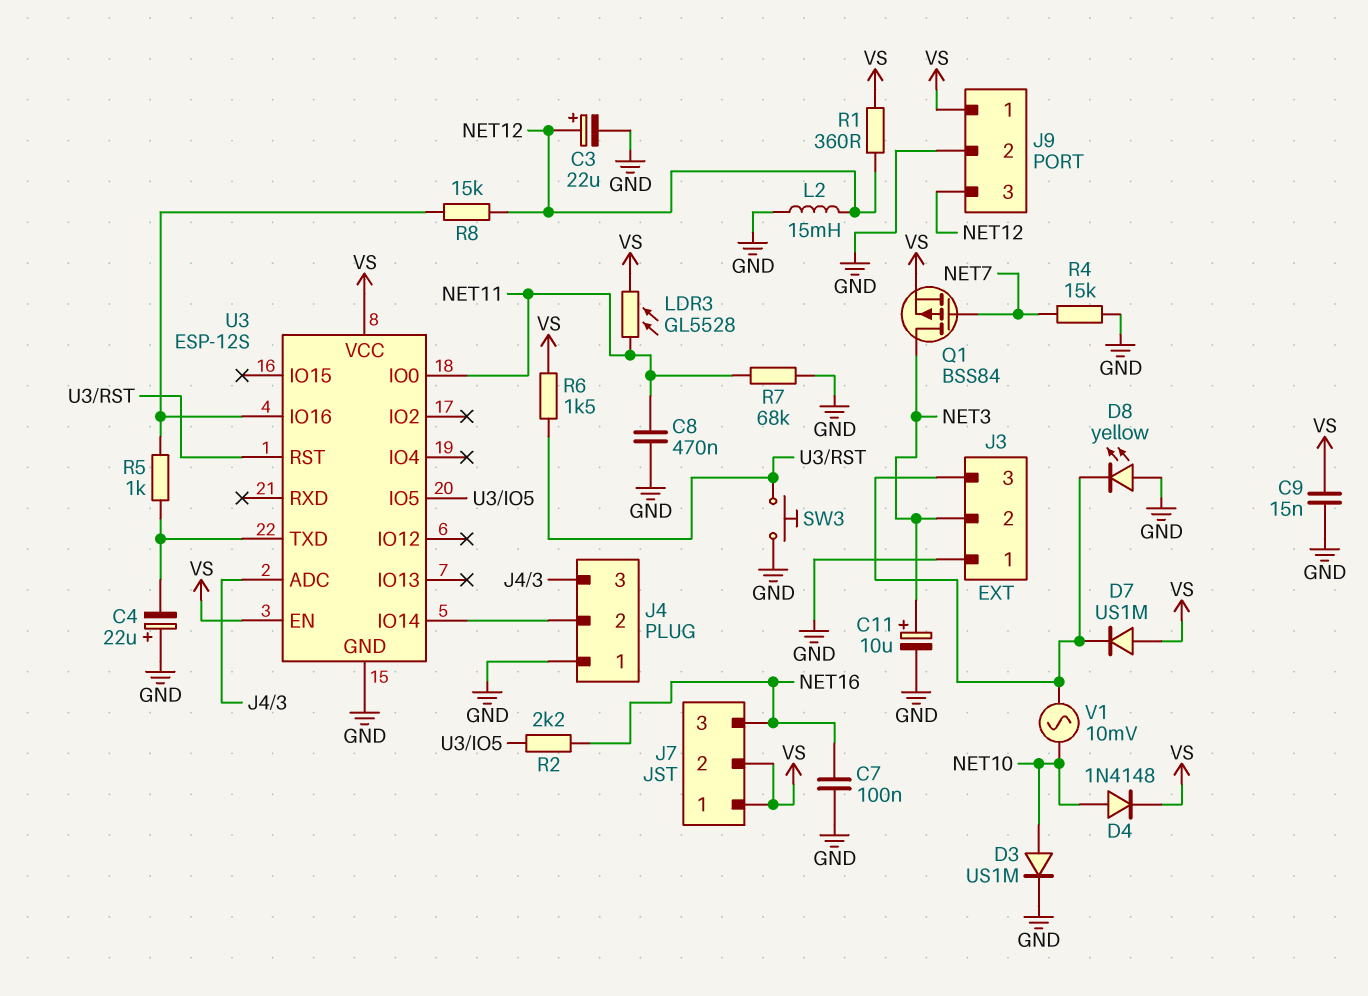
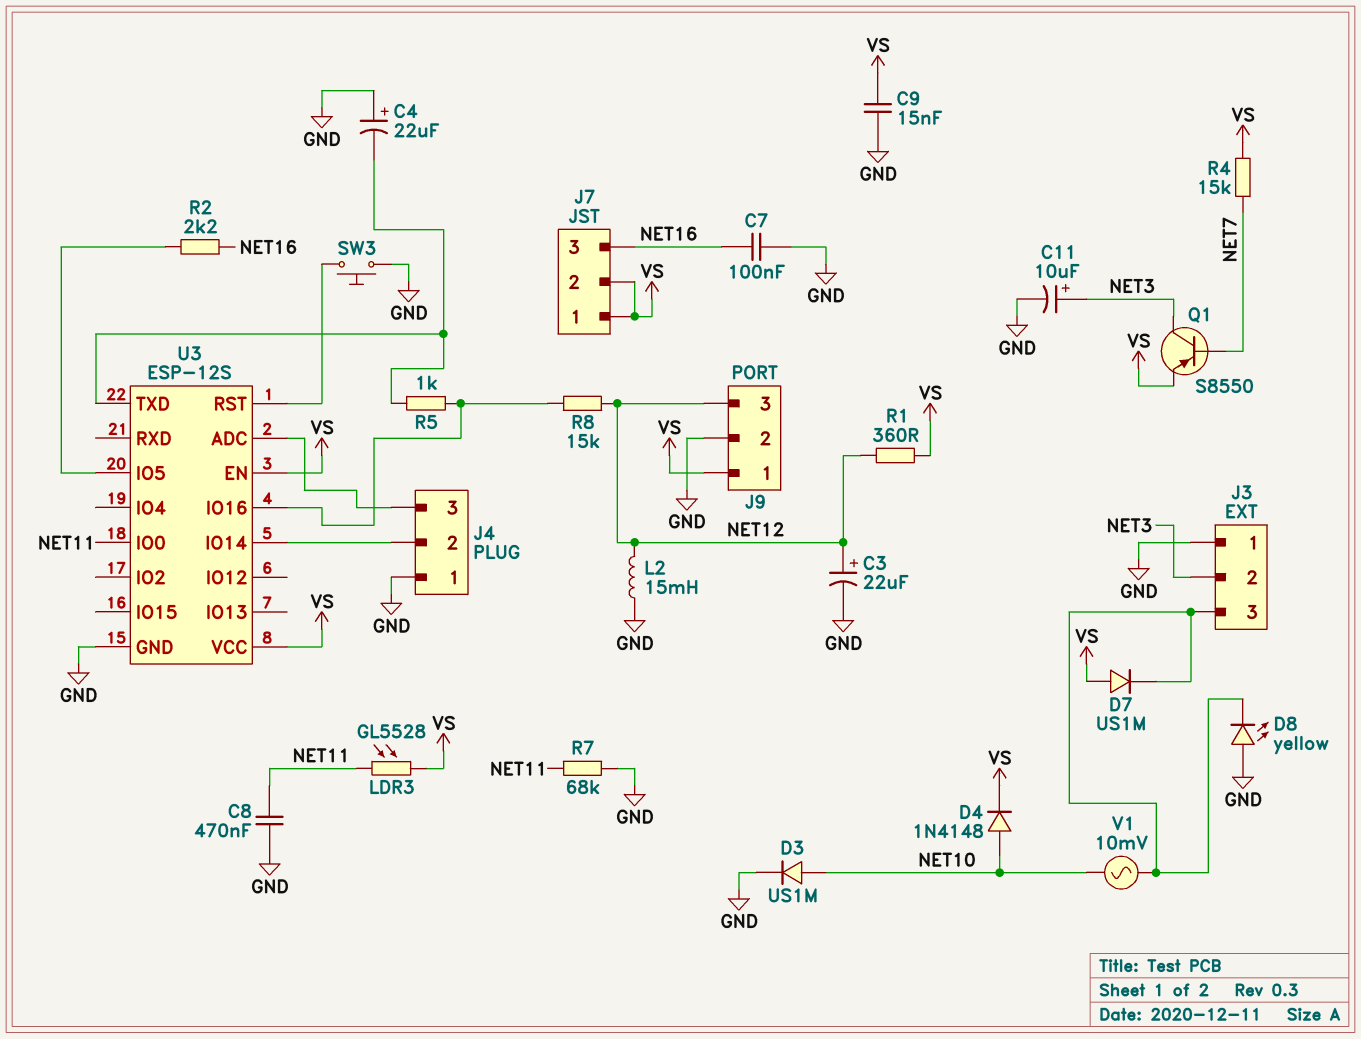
Q1: PMOS BSS84 (G NET7, D NET3, S VS) -> PNP S8550 (B NET7, C NET3, E VS)
R4: 15k (GND, NET7) -> 15k (NET7, VS)
R6: 1.5k (U3/RST, VS) -> none

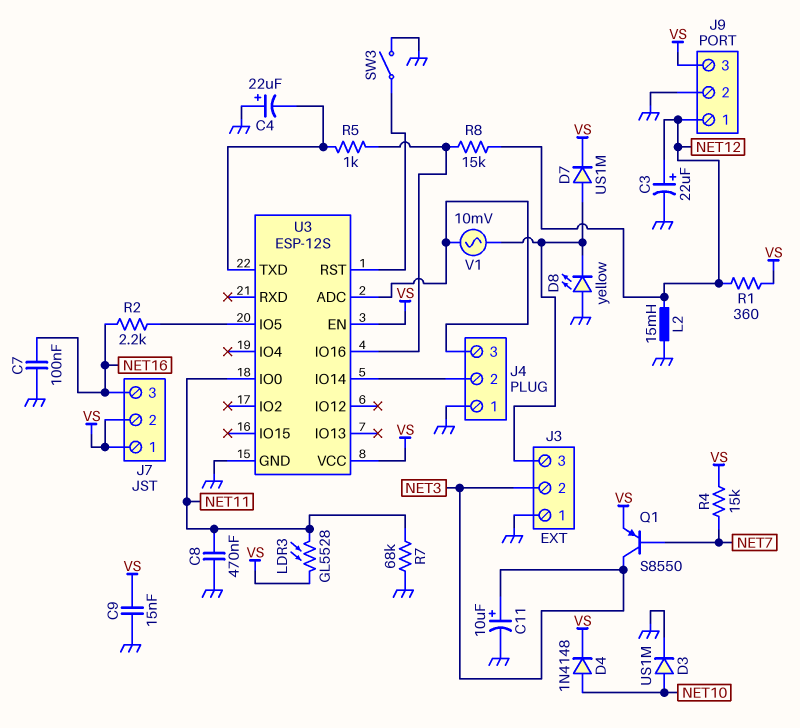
D7: diode US1M (A VS, K J3/3) -> diode US1M (A J3/3, K VS)
J9 pin 1: VS -> NET12
J9 pin 3: NET12 -> VS
SW3: button (GND, U3/RST) -> switch (GND, U3/RST)
V1: AC 10mV (J3/3, NET10) -> AC 10mV (J3/3, J4/3)

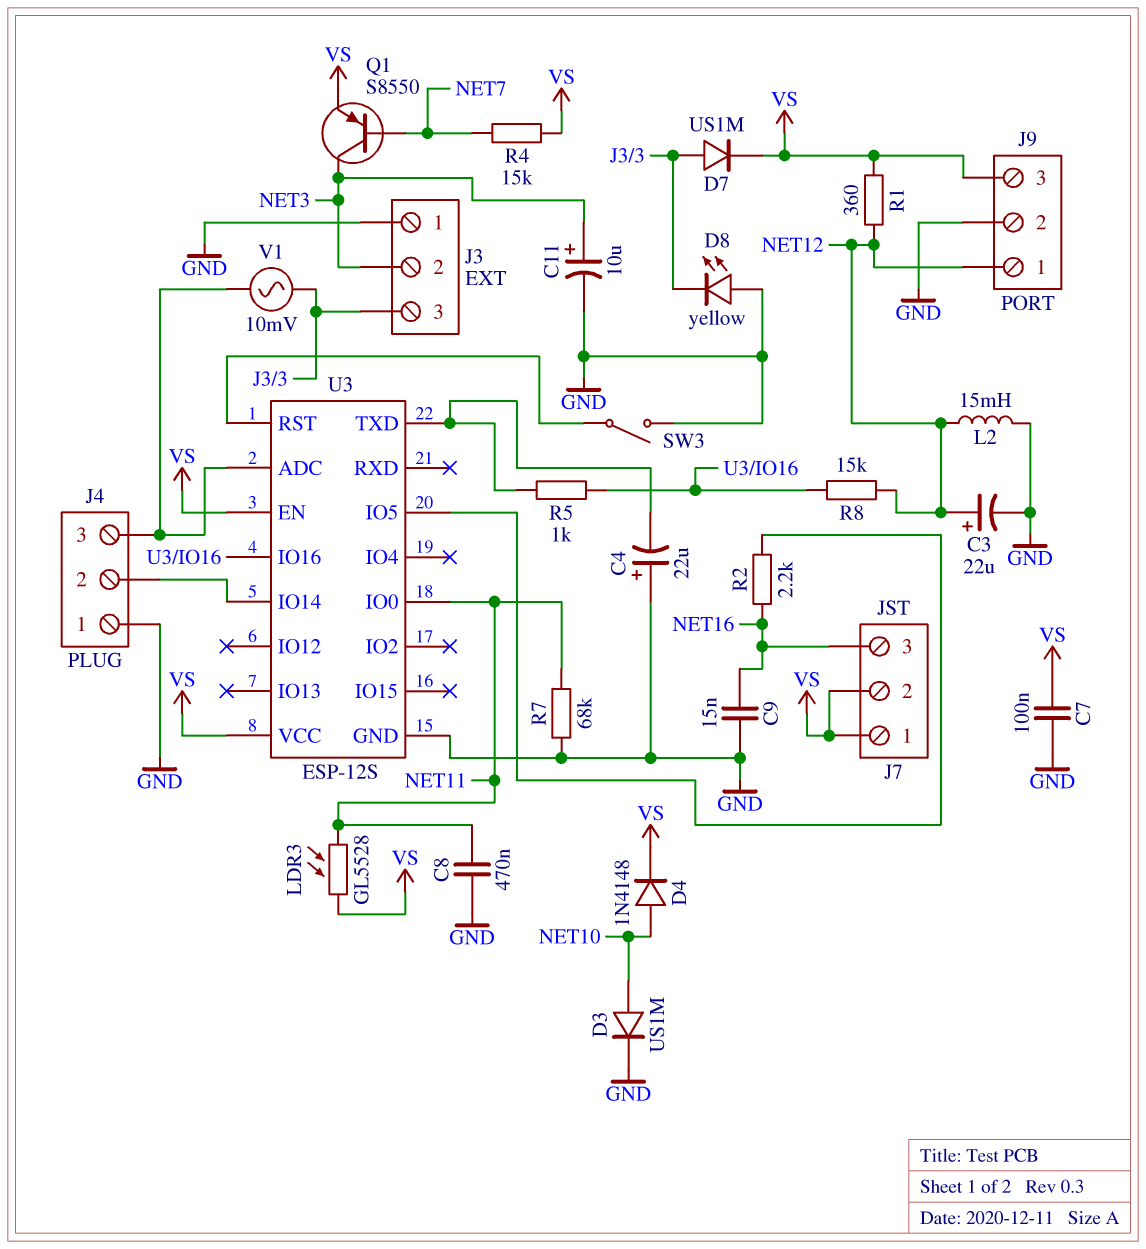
C7: 100nF (GND, NET16) -> 100nF (GND, VS)
C9: 15nF (GND, VS) -> 15nF (GND, NET16)

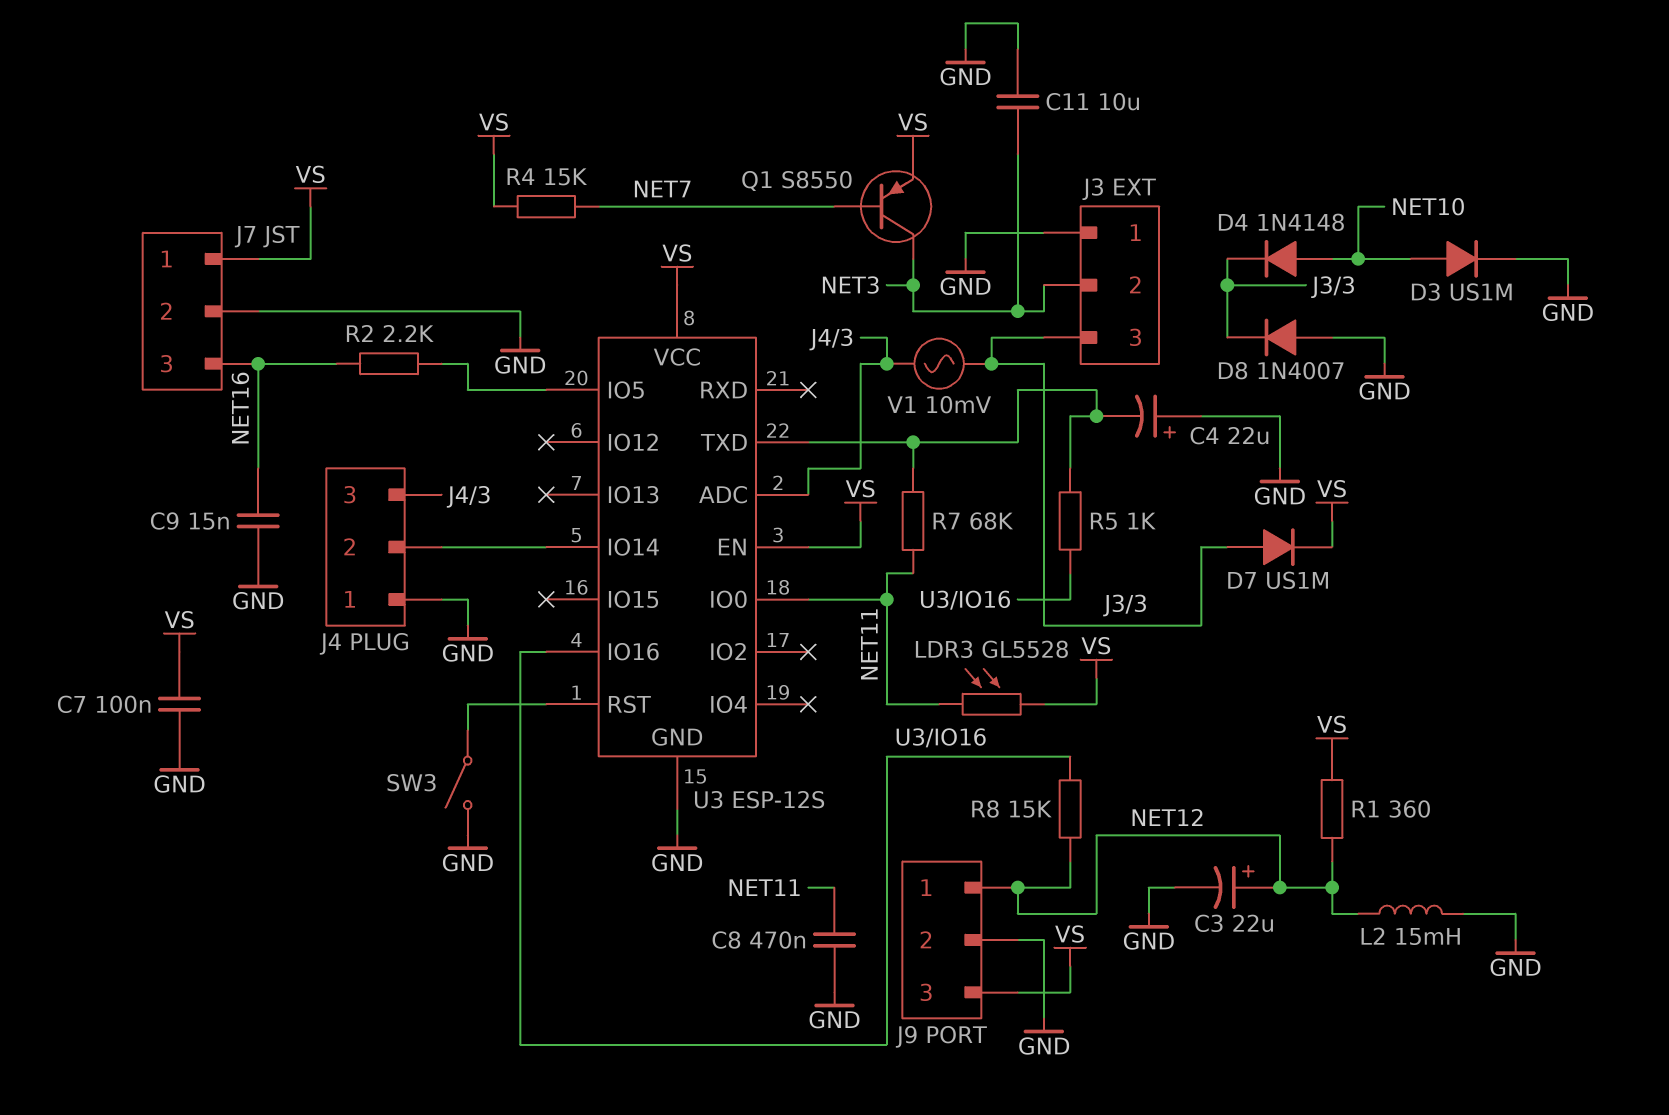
C11: 10uF (plus NET3, minus GND) -> 10uF (GND, NET3)
D4: diode 1N4148 (A NET10, K VS) -> diode 1N4148 (A NET10, K J3/3)
D8: LED yellow (A GND, K J3/3) -> diode 1N4007 (A GND, K J3/3)
J7 pin 2: VS -> GND
R7: 68k (GND, NET11) -> 68k (NET11, U3/TXD)

